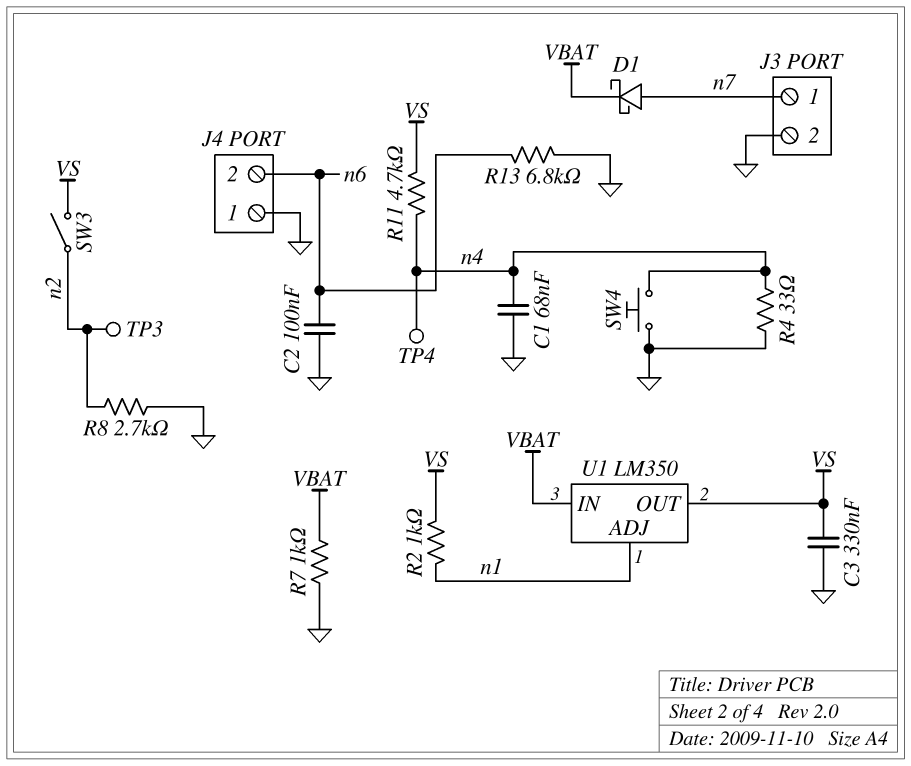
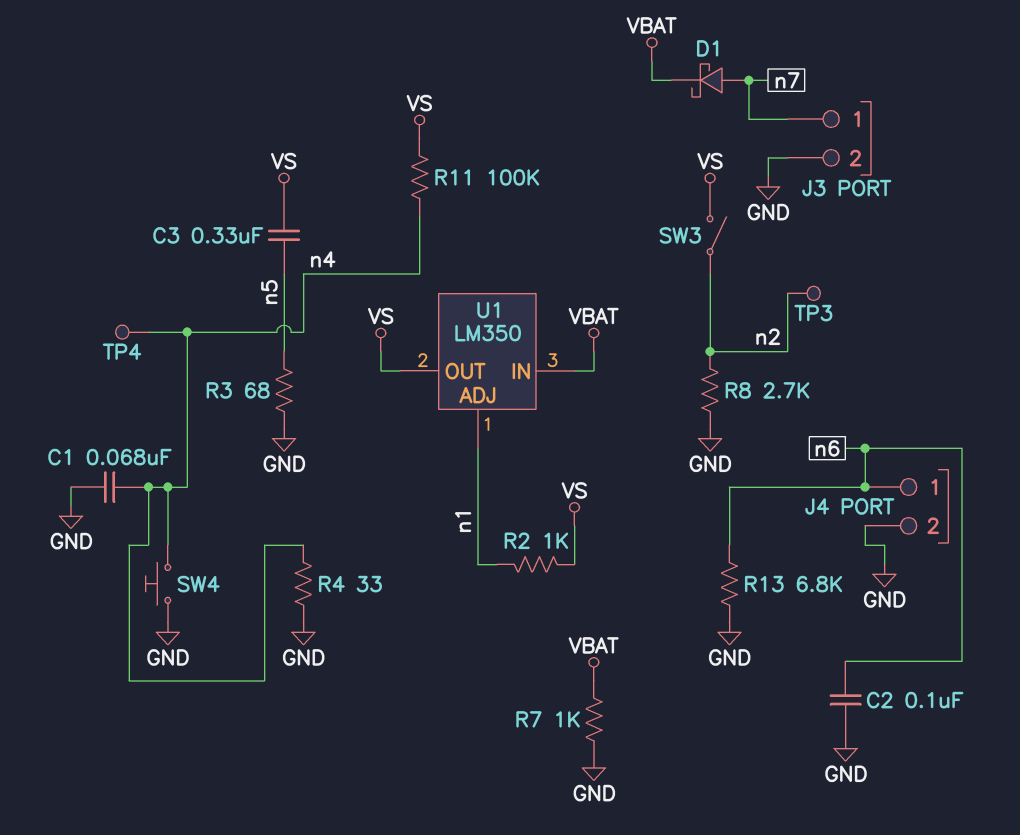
C3: 330nF (GND, VS) -> 330nF (VS, n5)
J4 pin 1: GND -> n6
J4 pin 2: n6 -> GND
R3: none -> 68 (GND, n5)
R11: 4.7k (VS, n4) -> 100k (VS, n4)

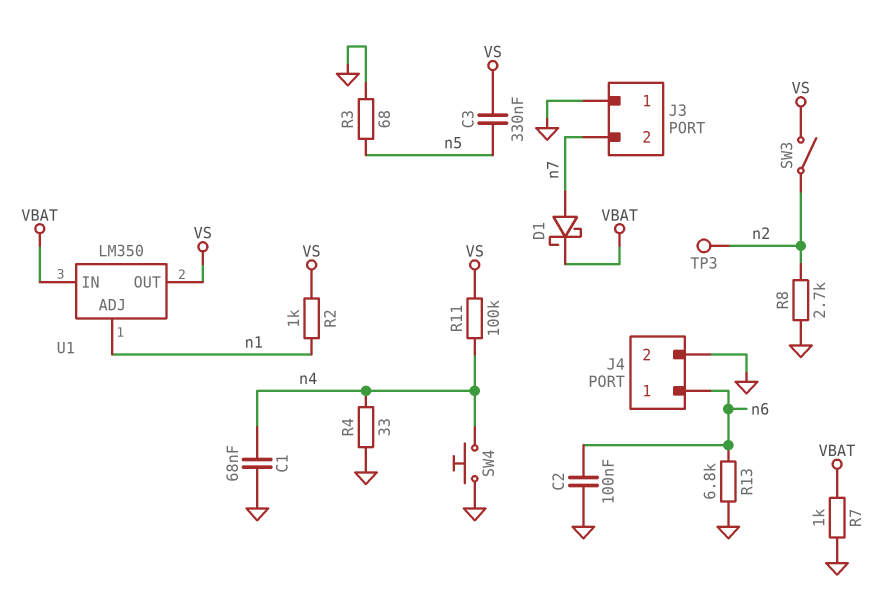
J3 pin 1: n7 -> GND
J3 pin 2: GND -> n7
TP4: test point (n4) -> none

